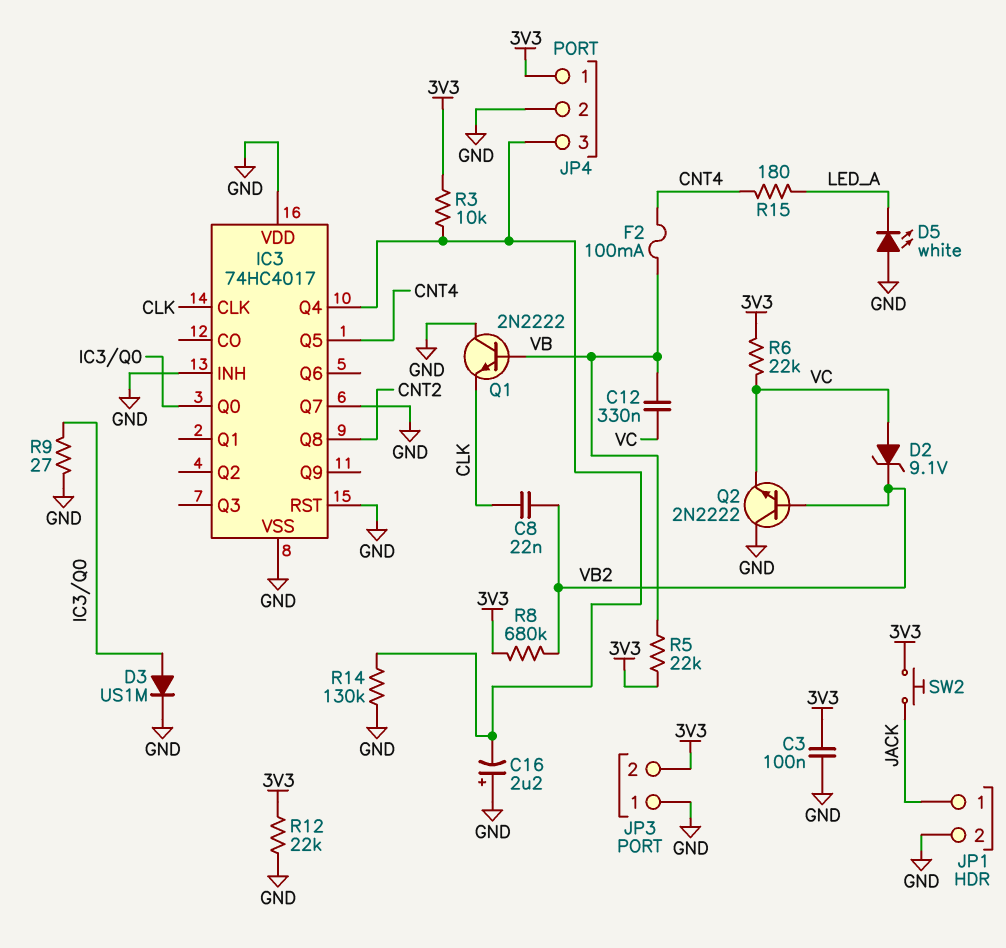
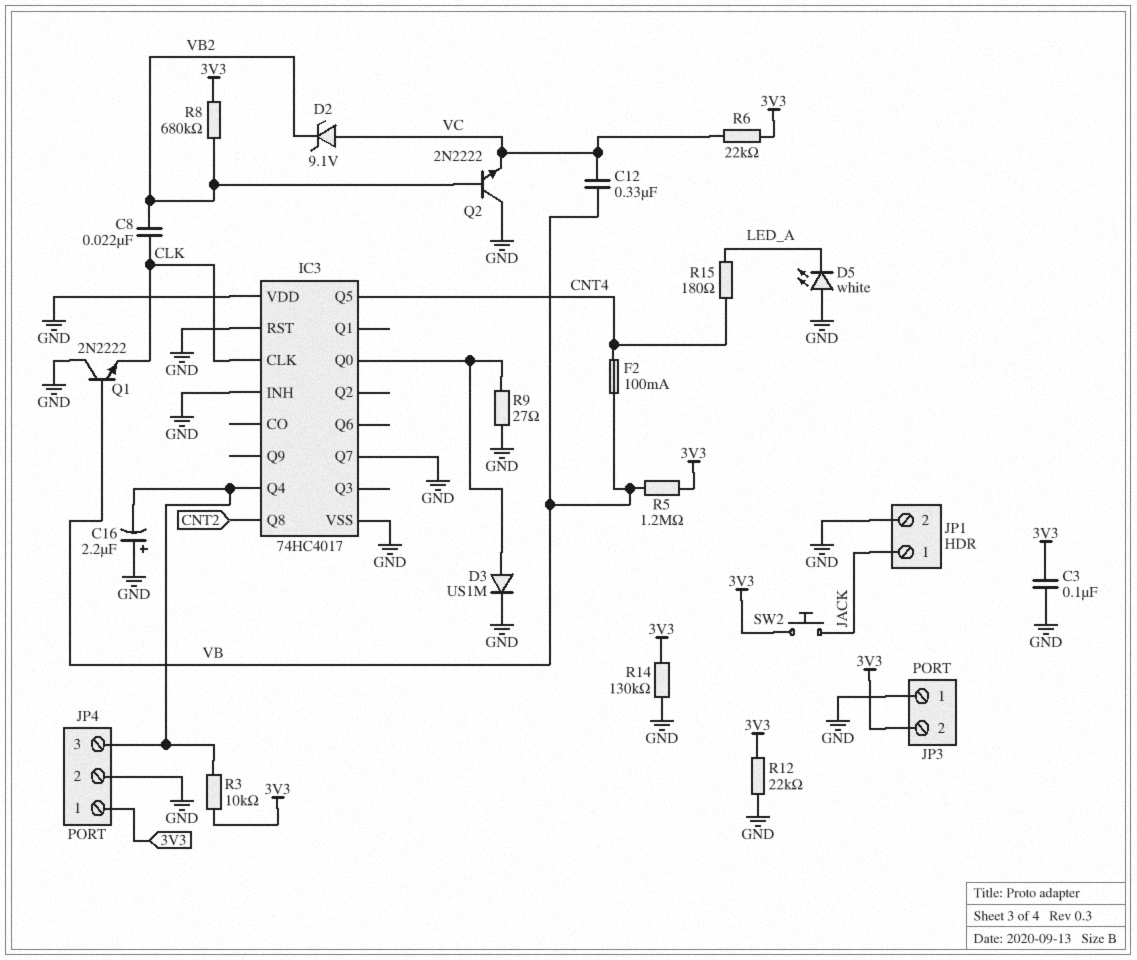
R5: 22k (3V3, VB) -> 1.2M (3V3, VB)
R14: 130k (GND, IC3/Q4) -> 130k (3V3, GND)

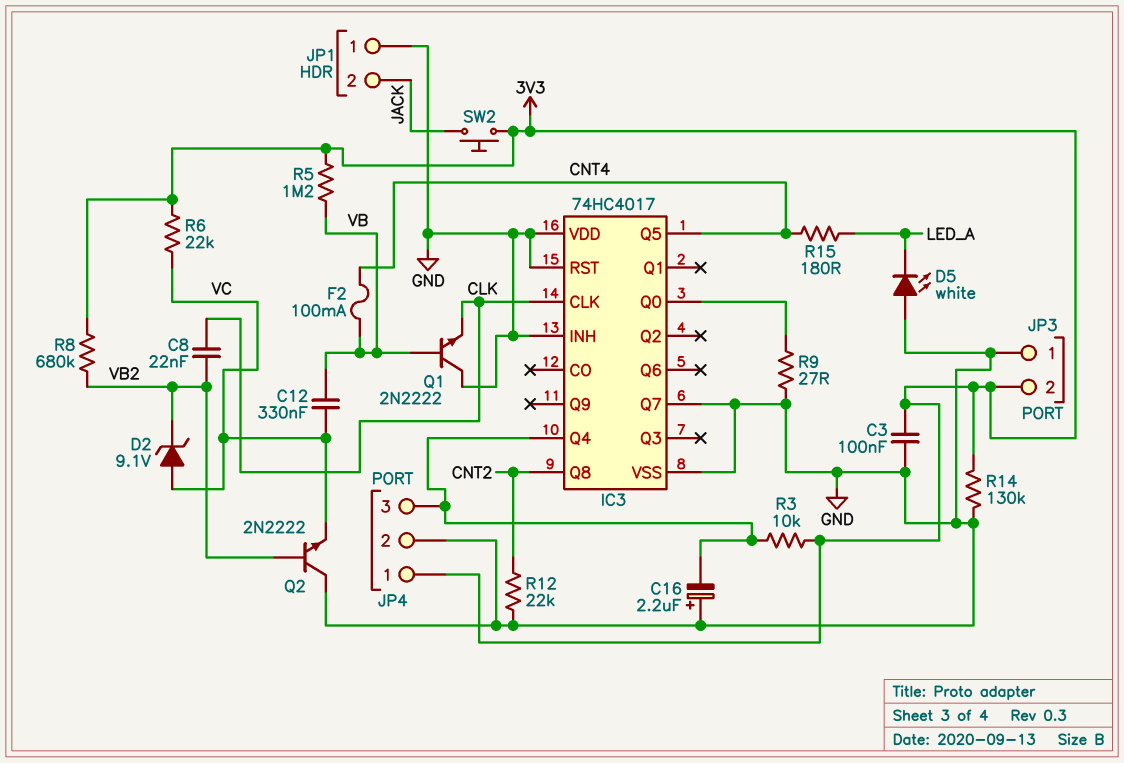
D3: diode US1M (A IC3/Q0, K GND) -> none
JP1 pin 1: JACK -> GND
JP1 pin 2: GND -> JACK
R12: 22k (3V3, GND) -> 22k (CNT2, GND)

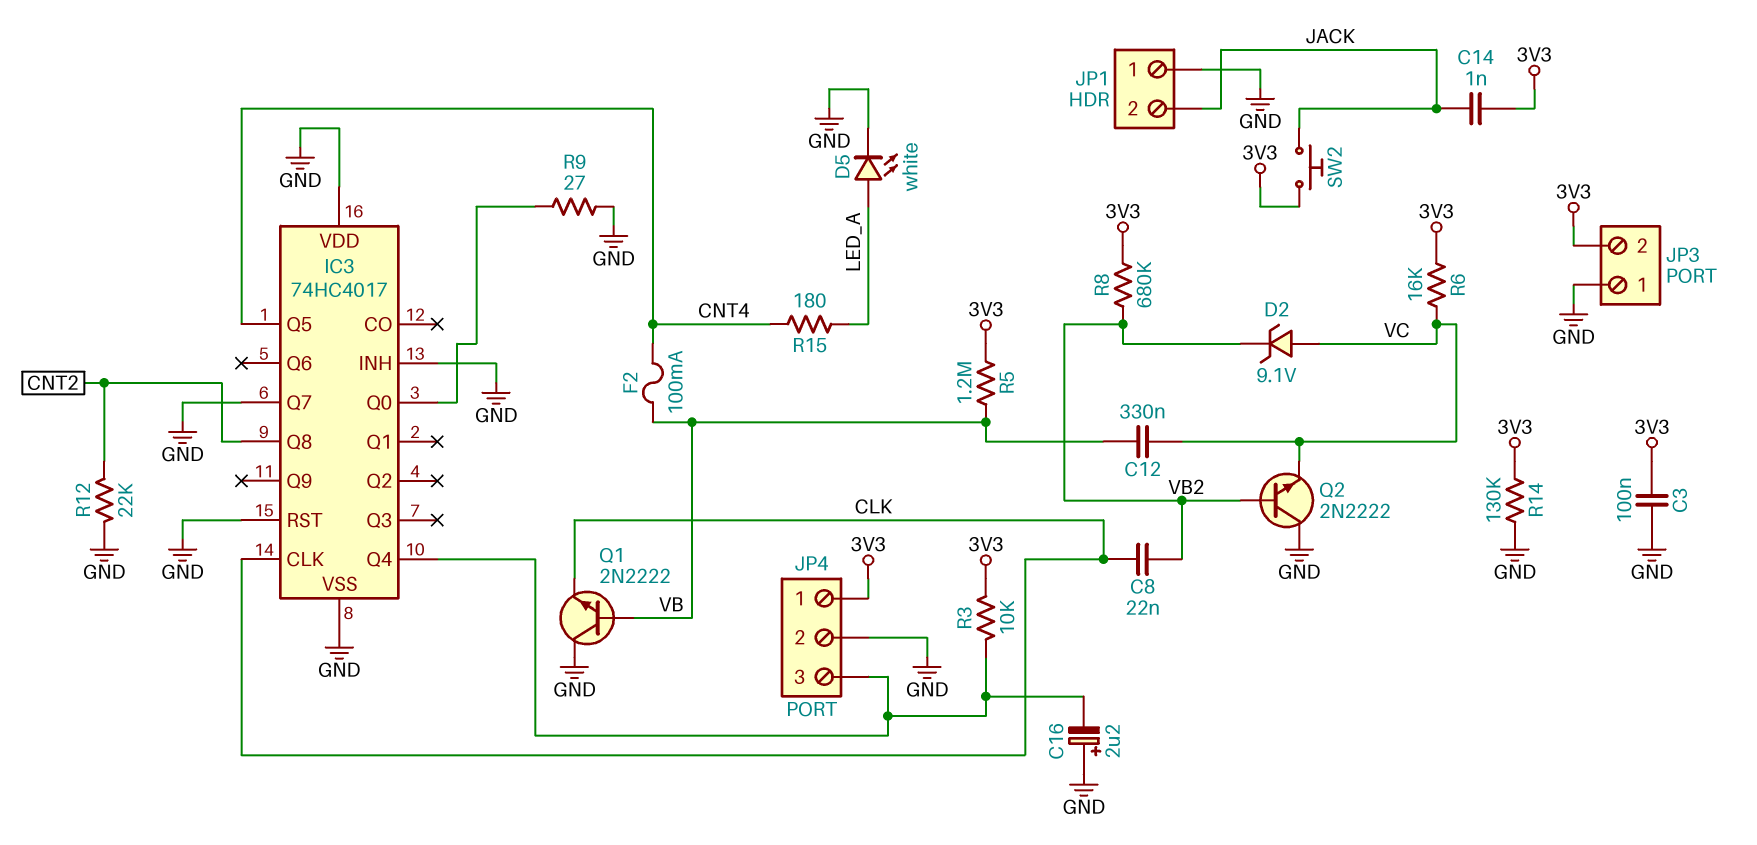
C14: none -> 1nF (3V3, JACK)
D5: LED white (A GND, K LED_A) -> LED white (A LED_A, K GND)
R6: 22k (3V3, VC) -> 16k (3V3, VC)

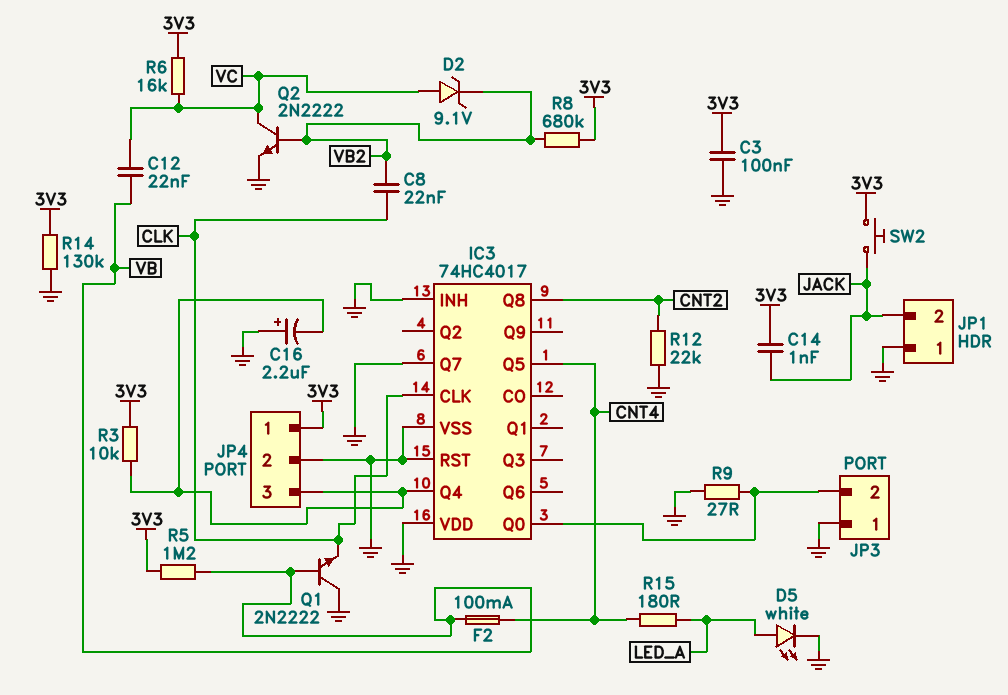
C12: 330nF (VB, VC) -> 22nF (VB, VC)
JP3 pin 2: 3V3 -> IC3/Q0
Q2: NPN 2N2222 (B VB2, C GND, E VC) -> NPN 2N2222 (B VB2, C VC, E GND)

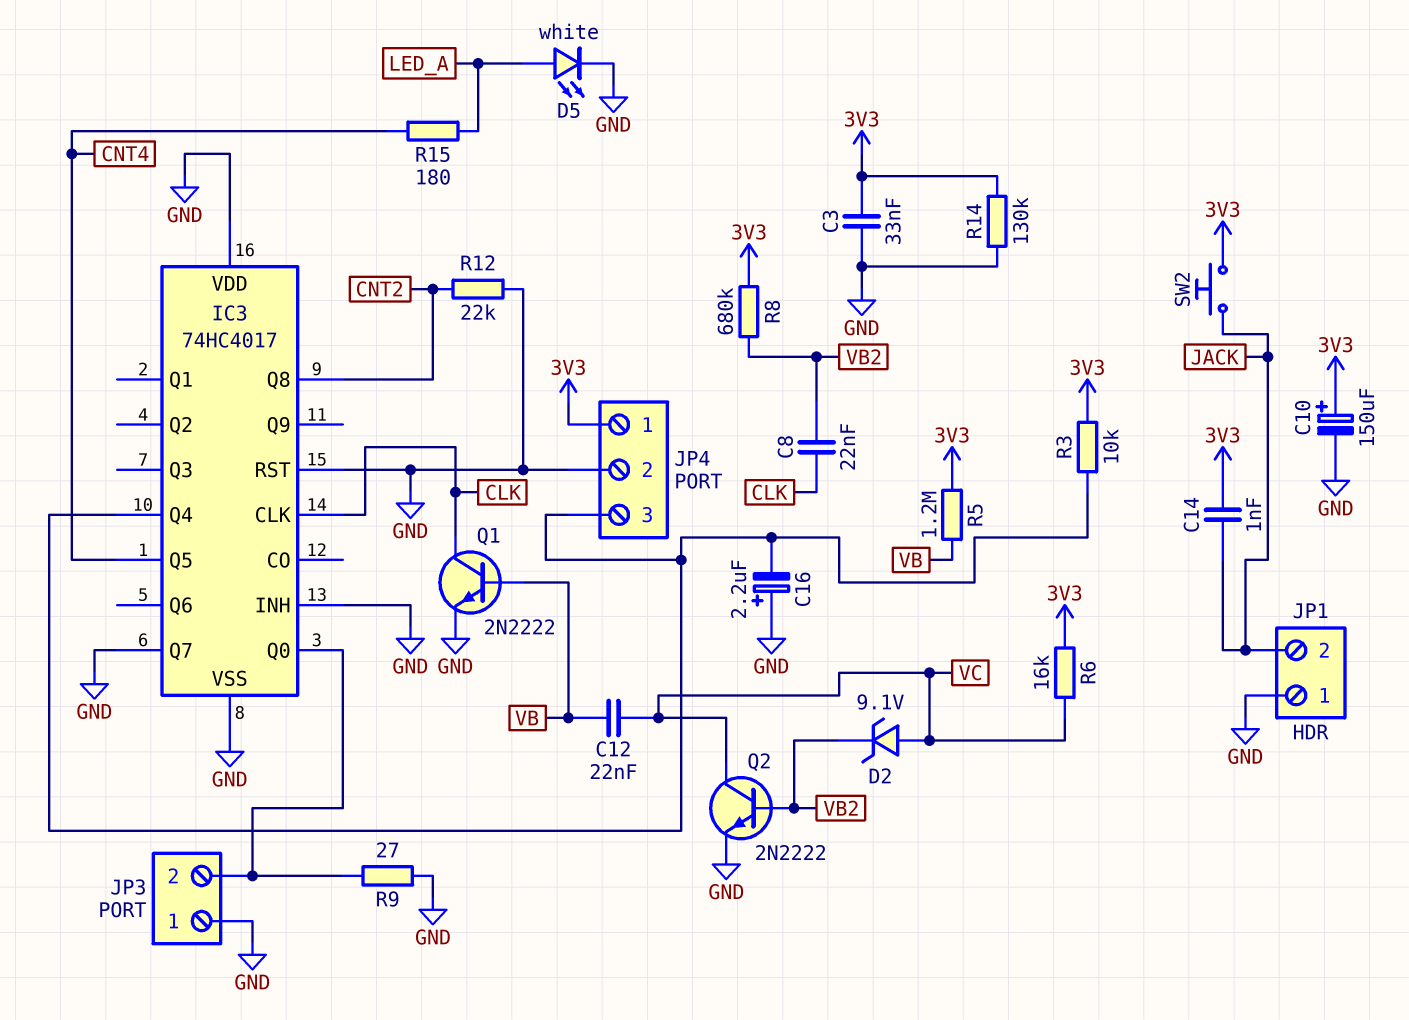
C3: 100nF (3V3, GND) -> 33nF (3V3, GND)
C10: none -> 150uF (plus 3V3, minus GND)
F2: 100mA (CNT4, VB) -> none
Q1: NPN 2N2222 (B VB, C GND, E CLK) -> NPN 2N2222 (B VB, C CLK, E GND)

